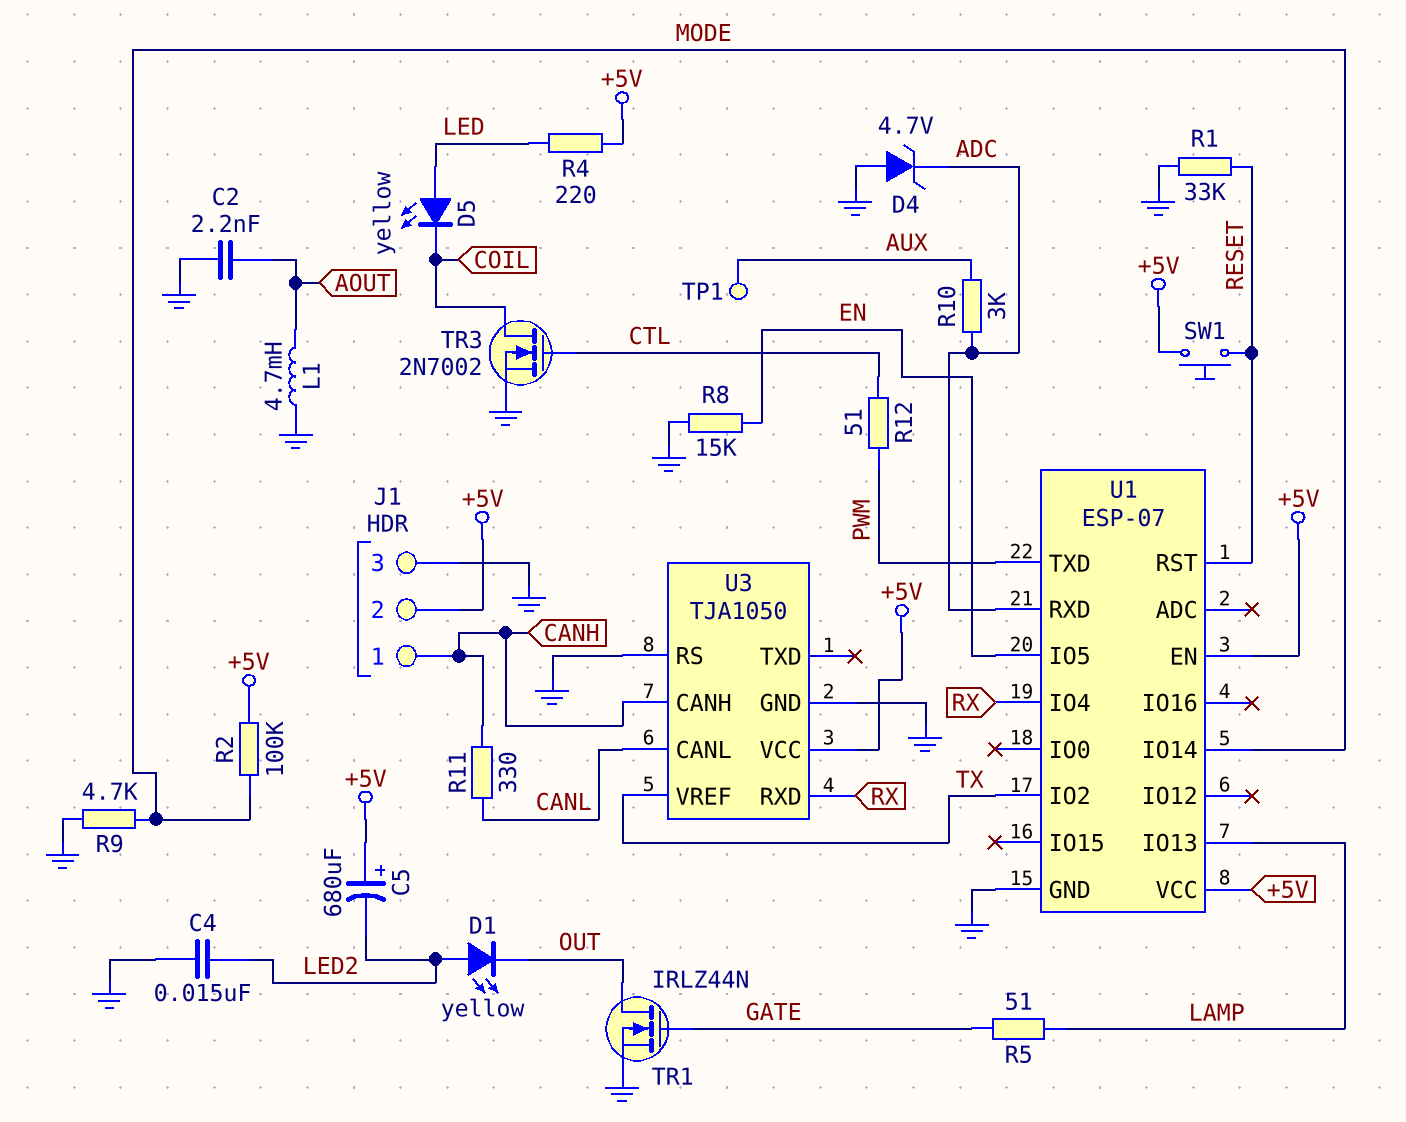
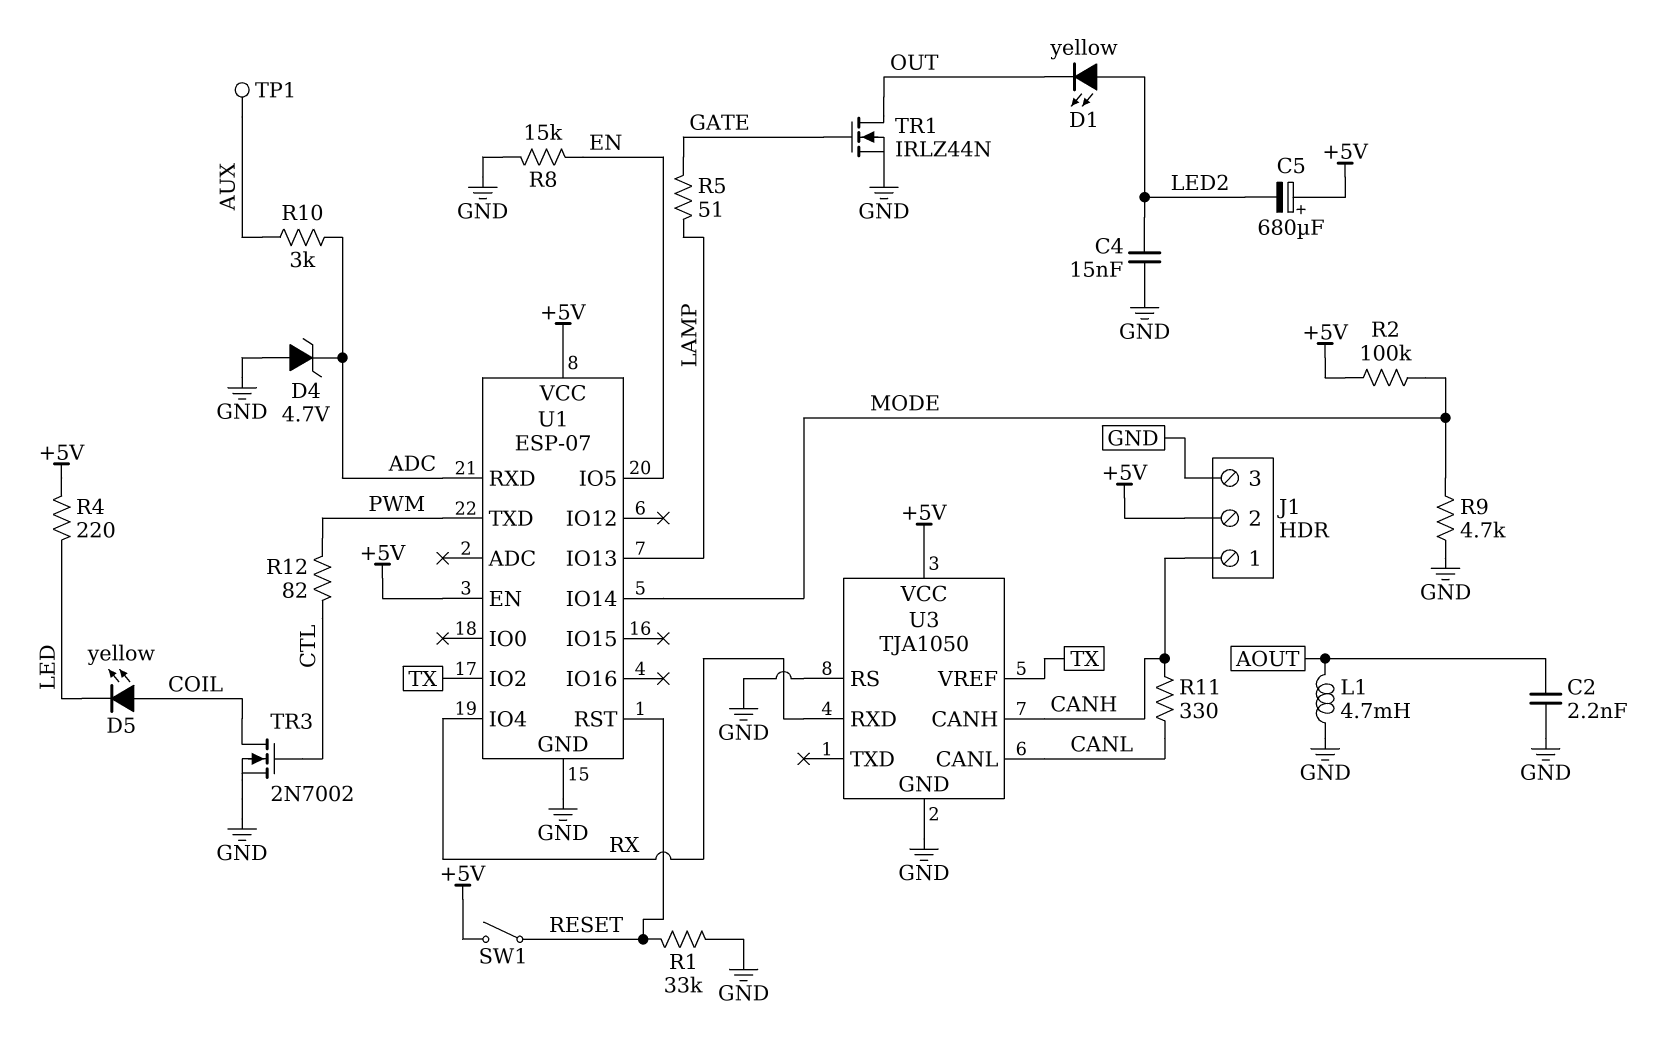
D5: LED yellow (A LED, K COIL) -> LED yellow (A COIL, K LED)
R12: 51 (CTL, PWM) -> 82 (CTL, PWM)
SW1: button (+5V, RESET) -> switch (+5V, RESET)

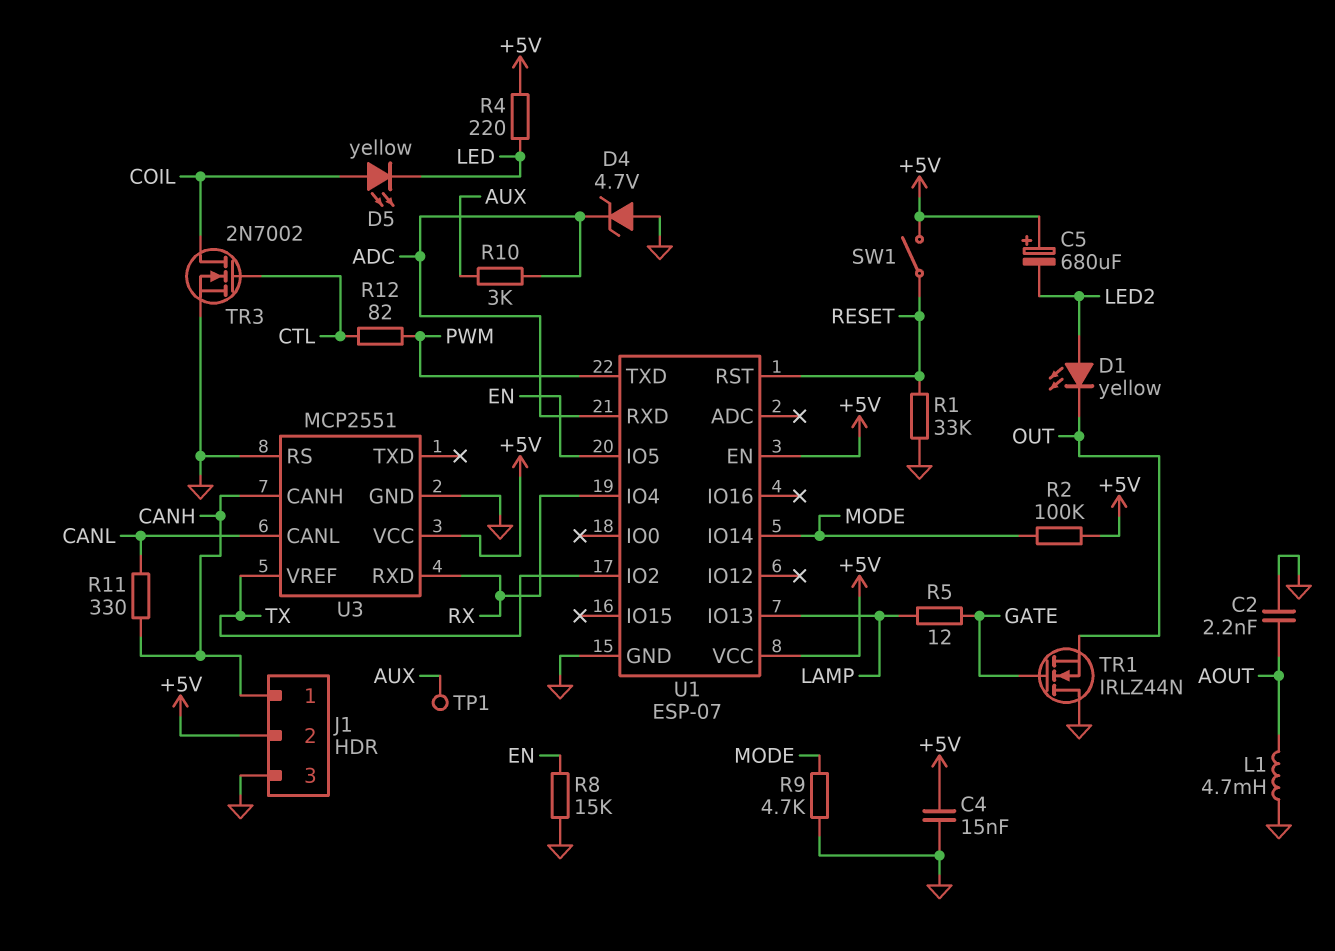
C4: 15nF (GND, LED2) -> 15nF (+5V, GND)
R5: 51 (GATE, LAMP) -> 12 (GATE, LAMP)
TR1: NMOS IRLZ44N (G GATE, D OUT, S GND) -> NMOS IRLZ44N (G GATE, D GND, S OUT)
U3: TJA1050 -> MCP2551

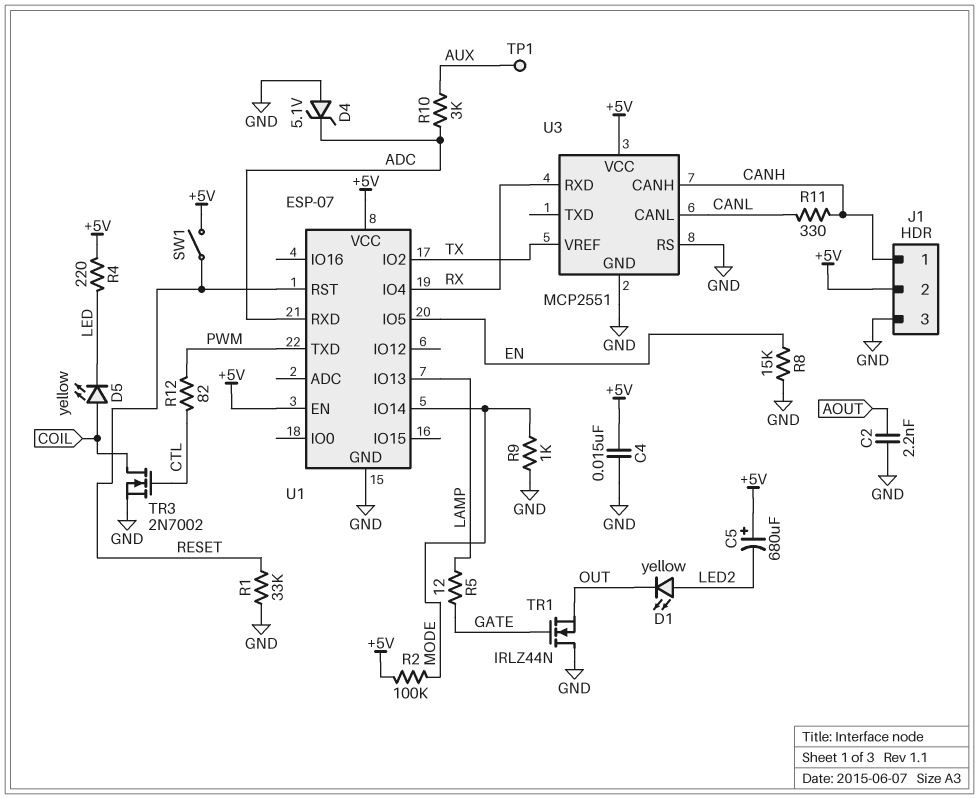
D4: zener 4.7V (A GND, K ADC) -> zener 5.1V (A GND, K ADC)
L1: 4.7mH (AOUT, GND) -> none
R9: 4.7k (GND, MODE) -> 1k (GND, MODE)

